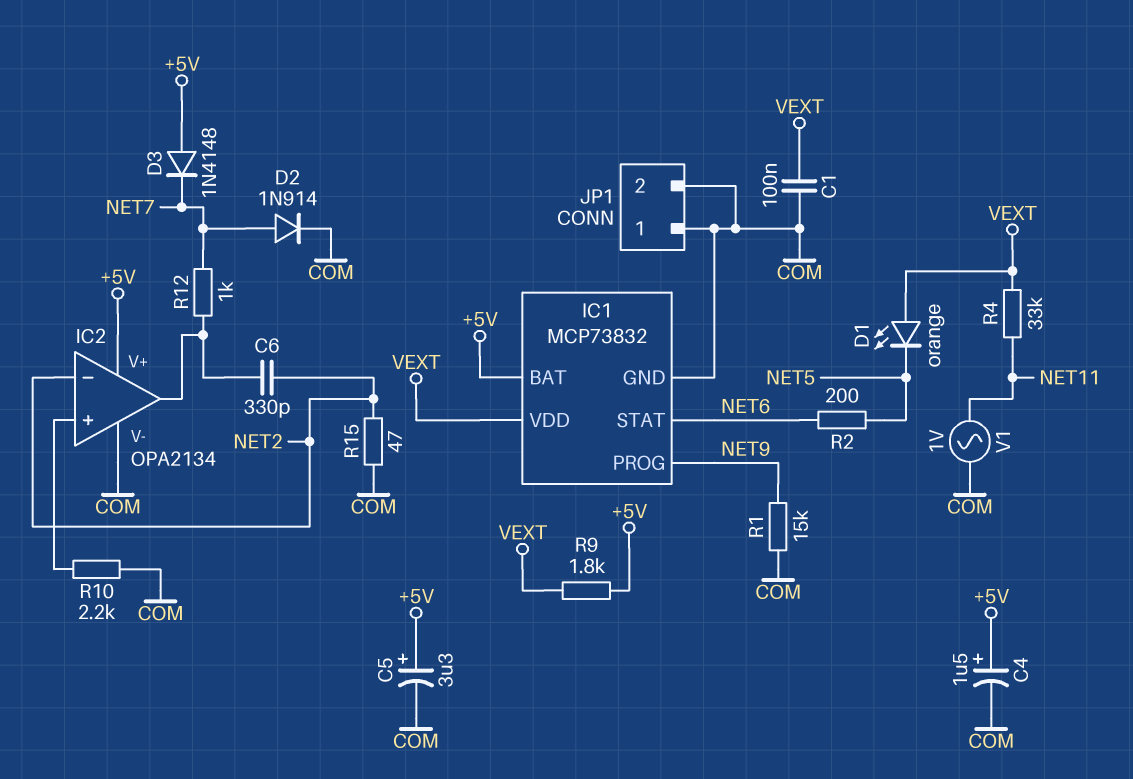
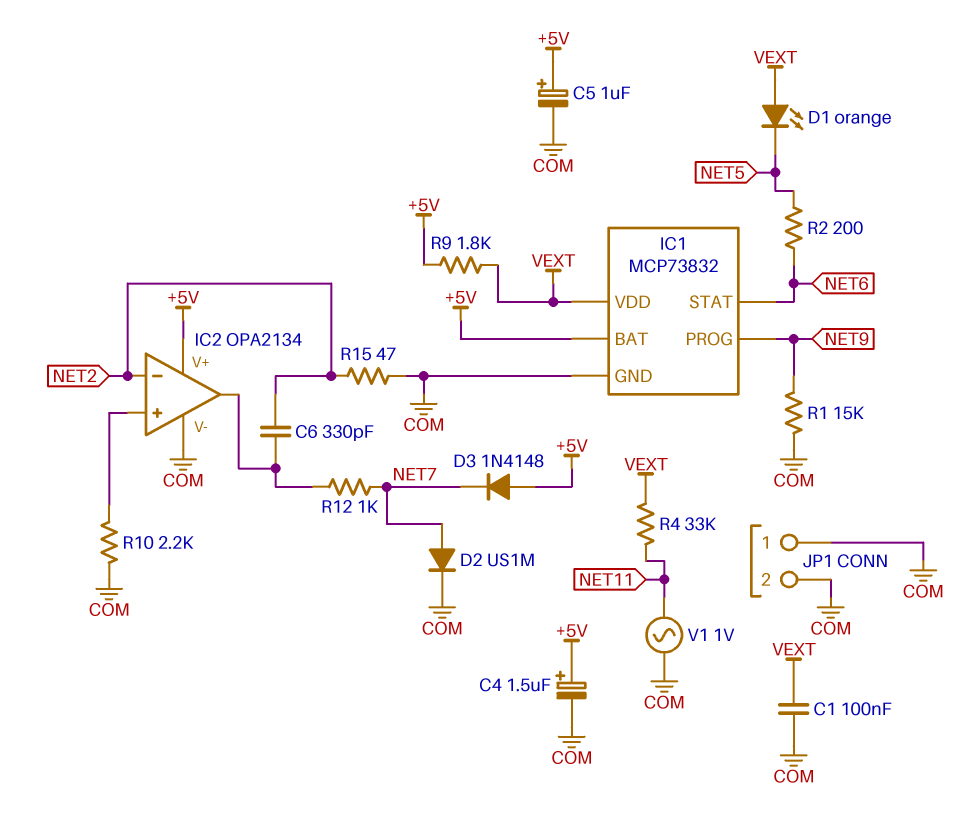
C5: 3.3uF (plus +5V, minus COM) -> 1uF (plus +5V, minus COM)
D2: diode 1N914 (A NET7, K COM) -> diode US1M (A NET7, K COM)

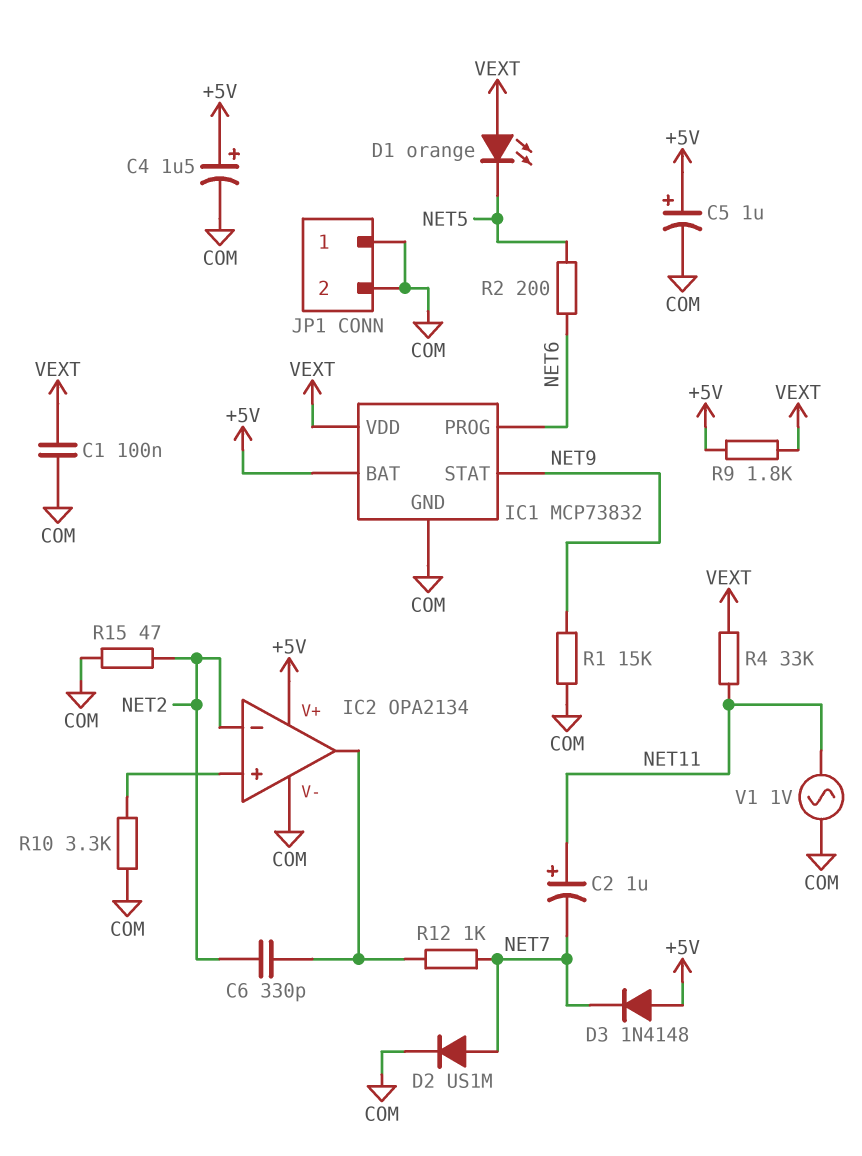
C2: none -> 1uF (plus NET11, minus NET7)
IC1 pin PROG: NET9 -> NET6
IC1 pin STAT: NET6 -> NET9
R10: 2.2k (COM, IC2/in+) -> 3.3k (COM, IC2/in+)

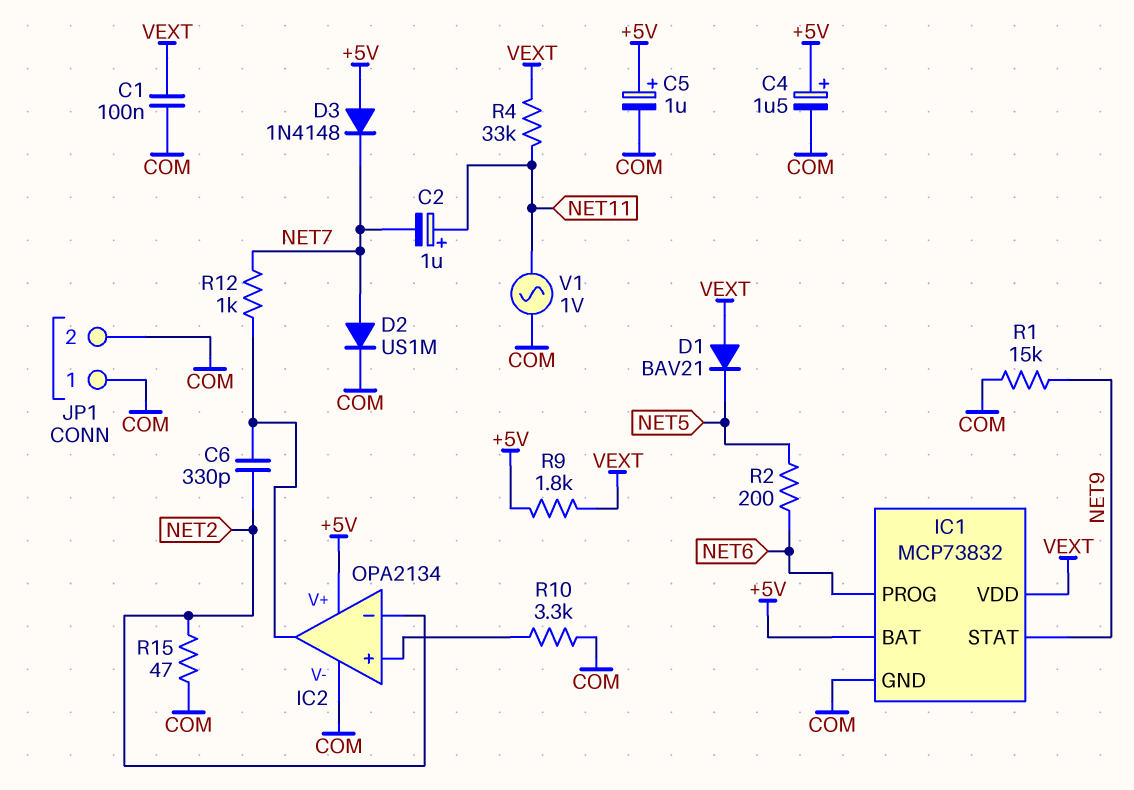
D1: LED orange (A VEXT, K NET5) -> diode BAV21 (A VEXT, K NET5)

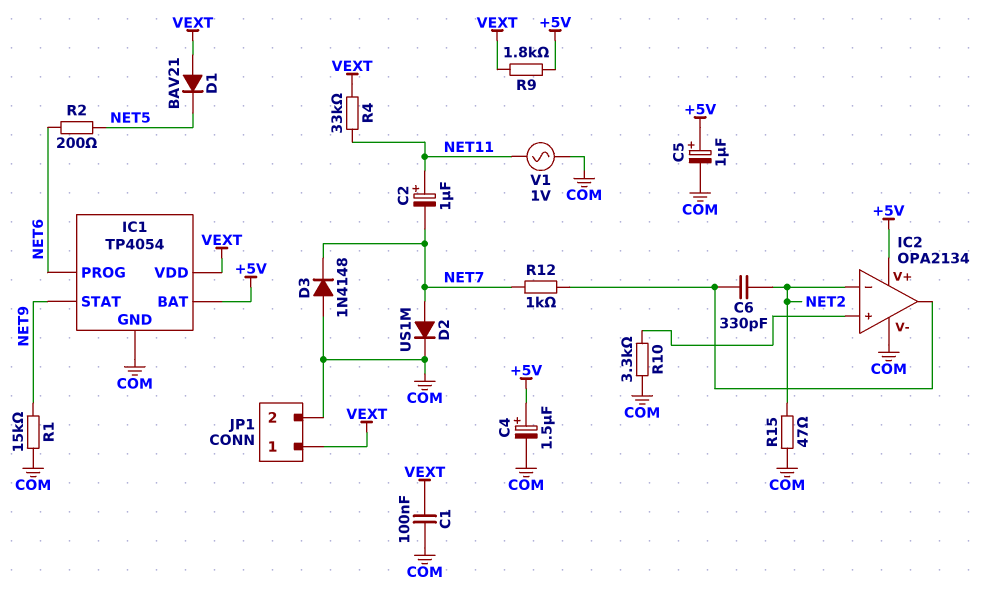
D3: diode 1N4148 (A +5V, K NET7) -> diode 1N4148 (A COM, K NET7)
IC1: MCP73832 -> TP4054
JP1 pin 1: COM -> VEXT

